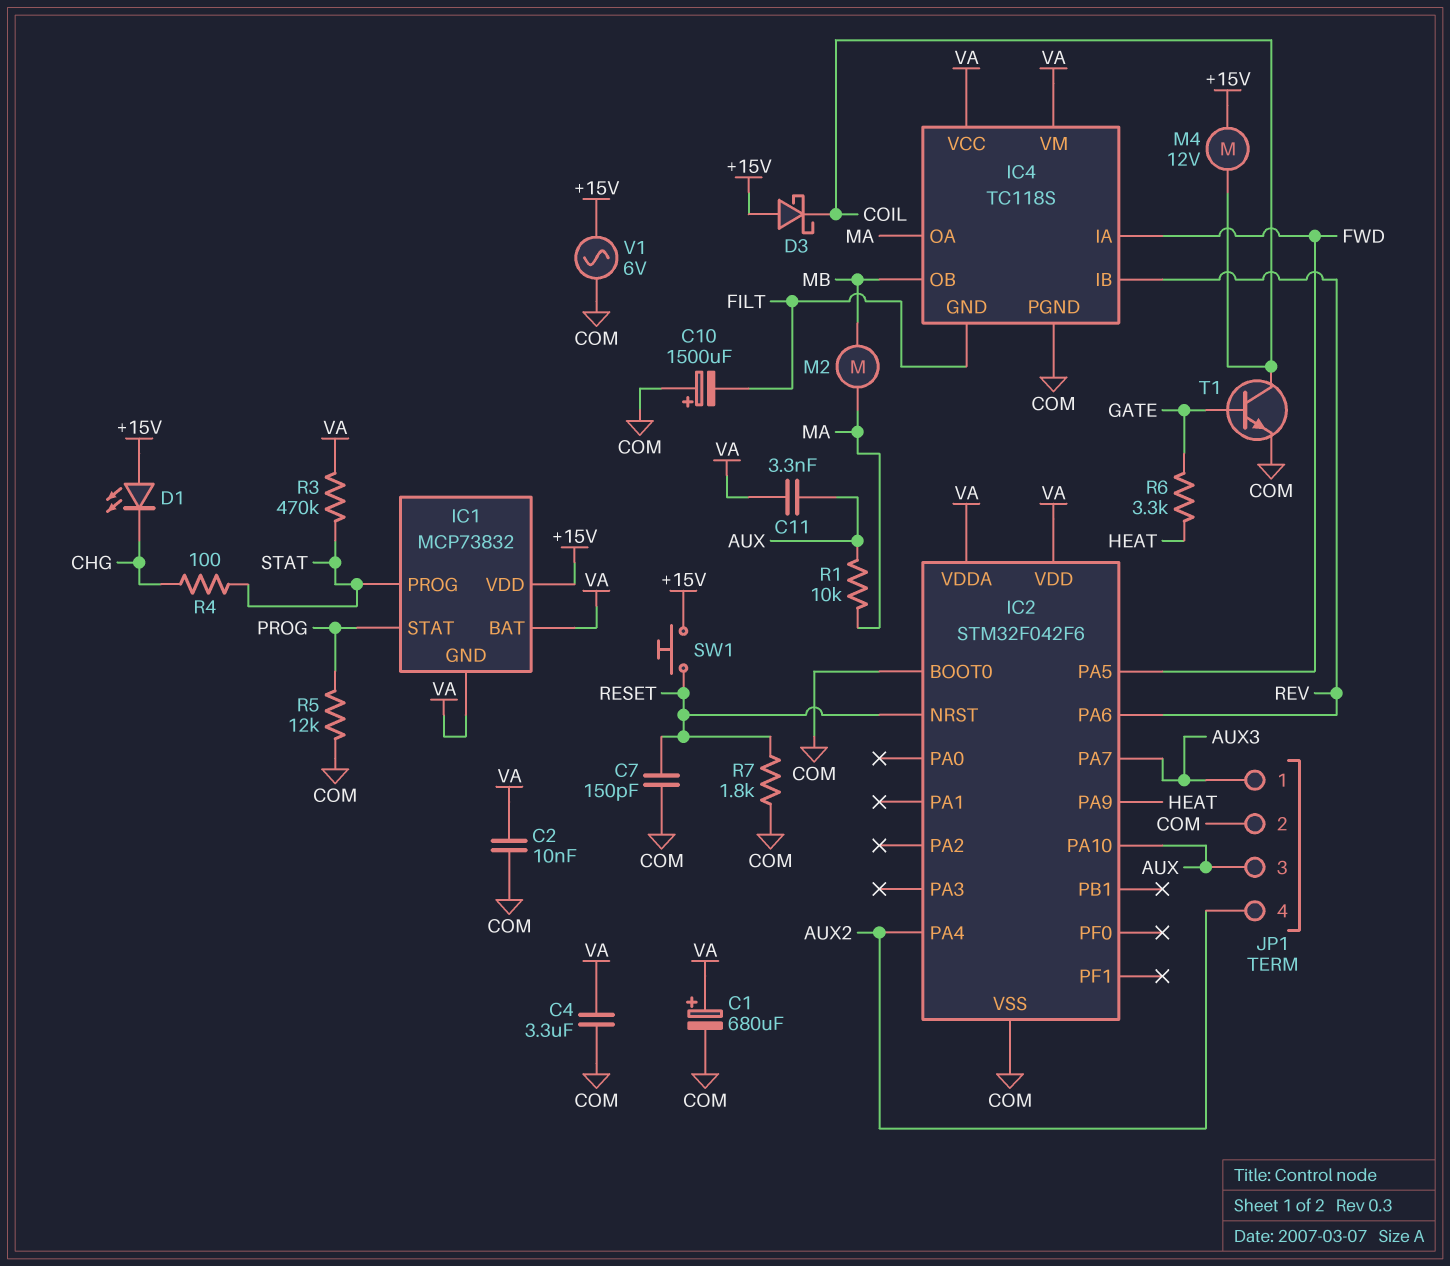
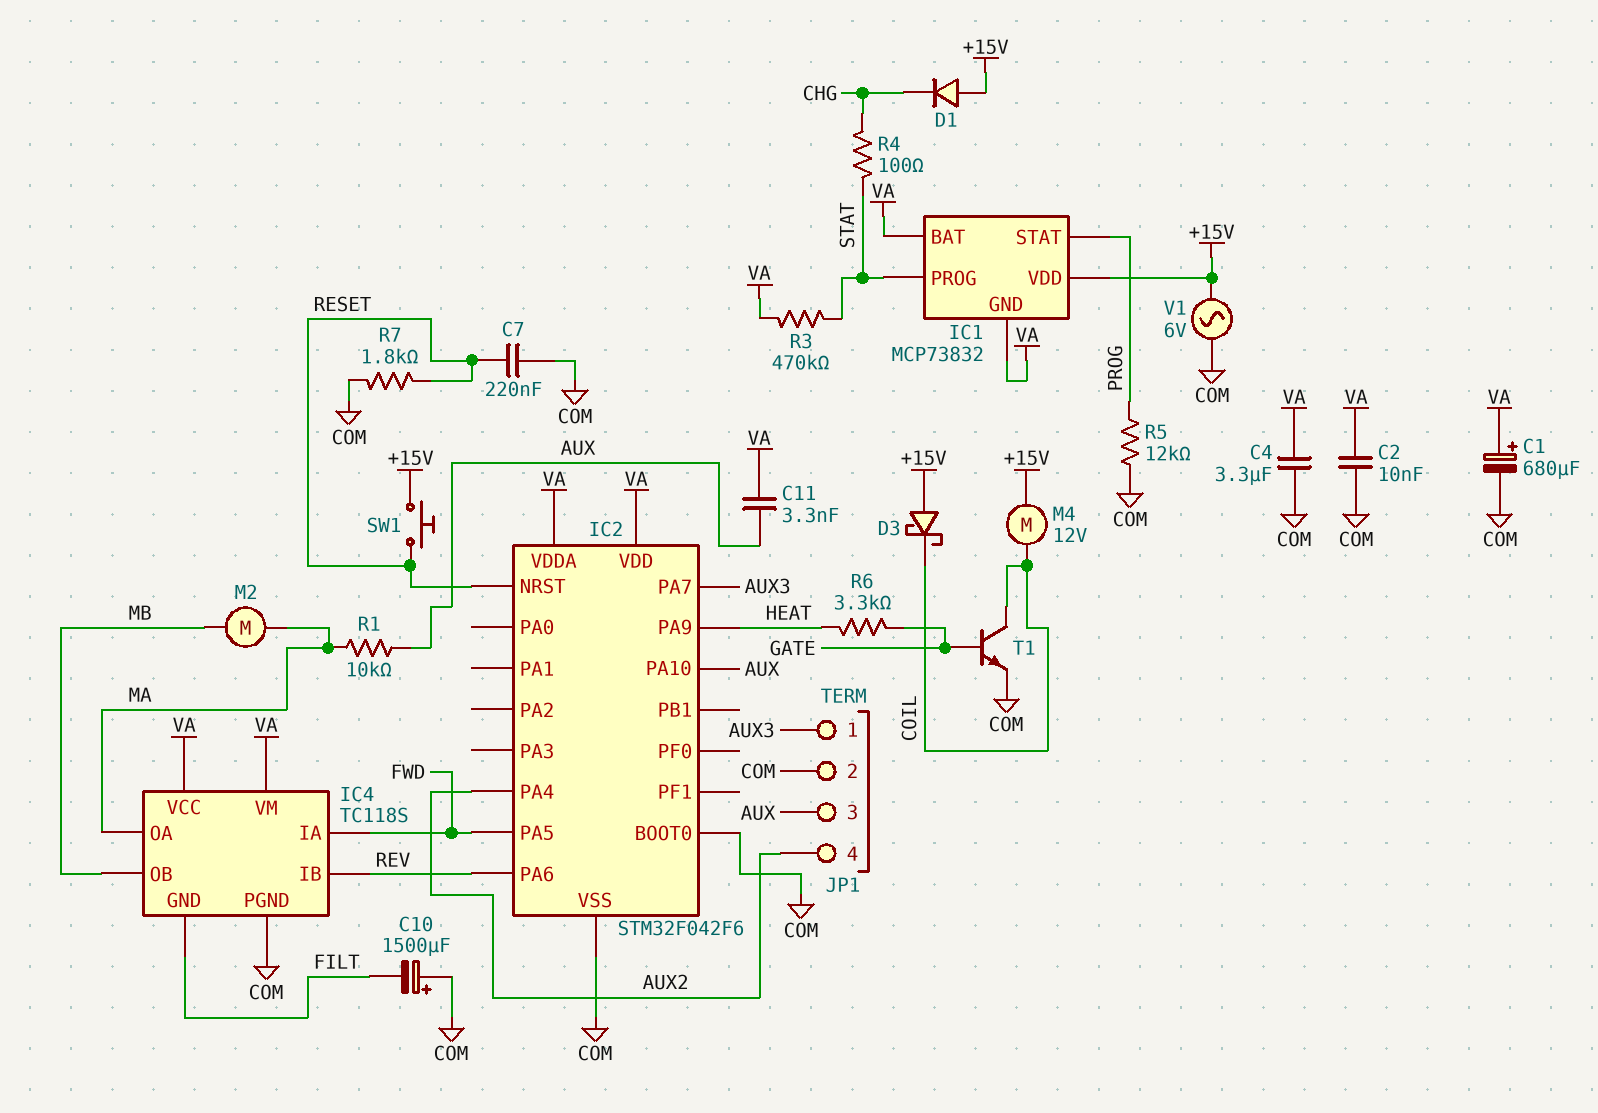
C7: 150pF (COM, RESET) -> 220nF (COM, RESET)
D1: LED (A +15V, K CHG) -> diode (A +15V, K CHG)

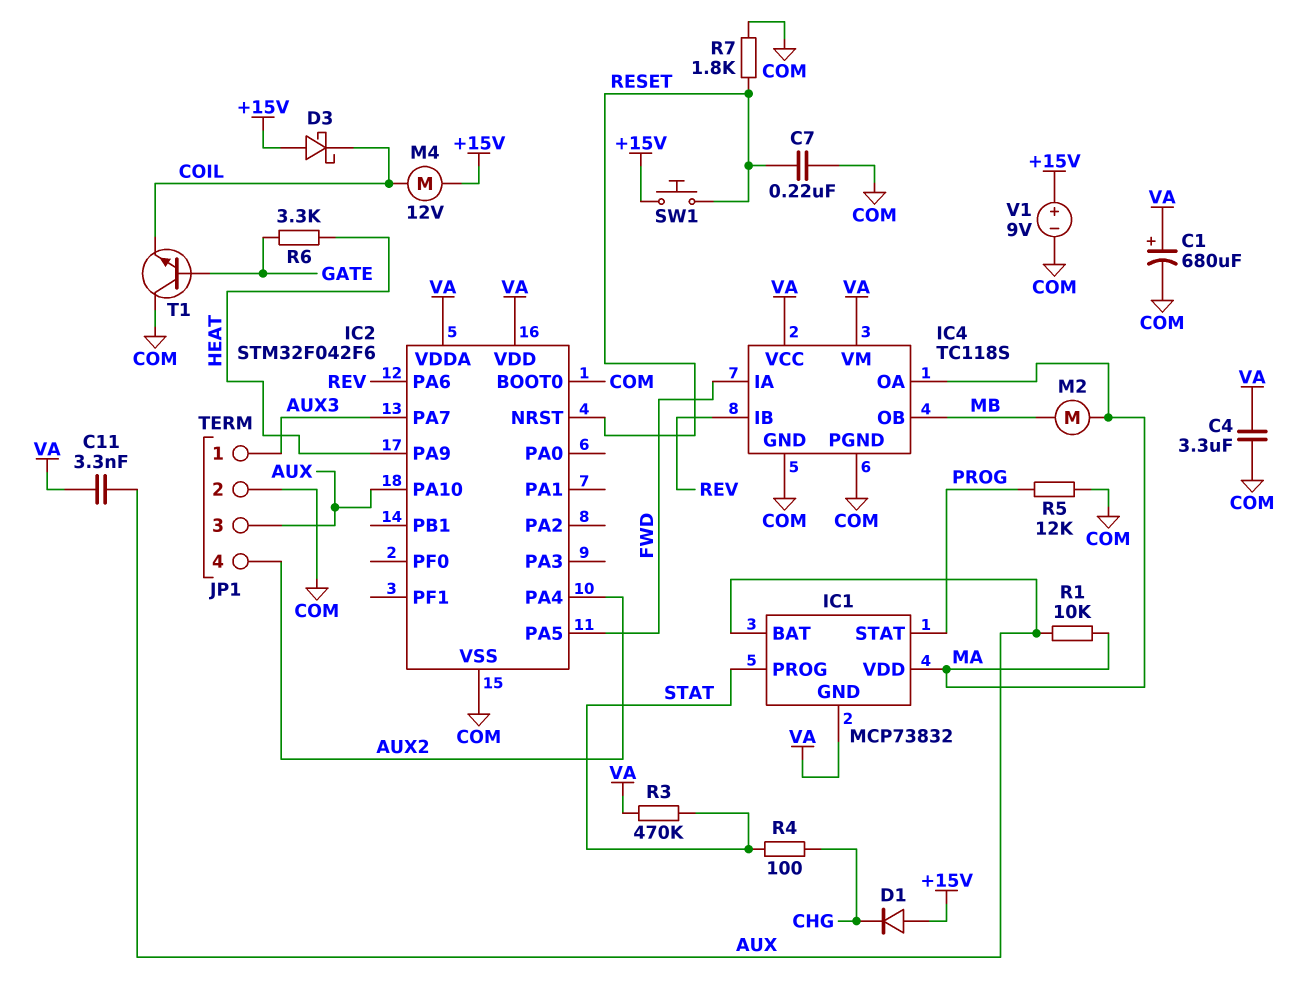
C2: 10nF (COM, VA) -> none
C10: 1500uF (plus COM, minus FILT) -> none
IC1 pin BAT: VA -> AUX
IC1 pin VDD: +15V -> MA
IC4 pin GND: FILT -> COM
T1: NPN (B GATE, C COIL, E COM) -> NPN (B GATE, C COM, E COIL)
V1: AC 6V (+15V, COM) -> 9V (plus +15V, minus COM)

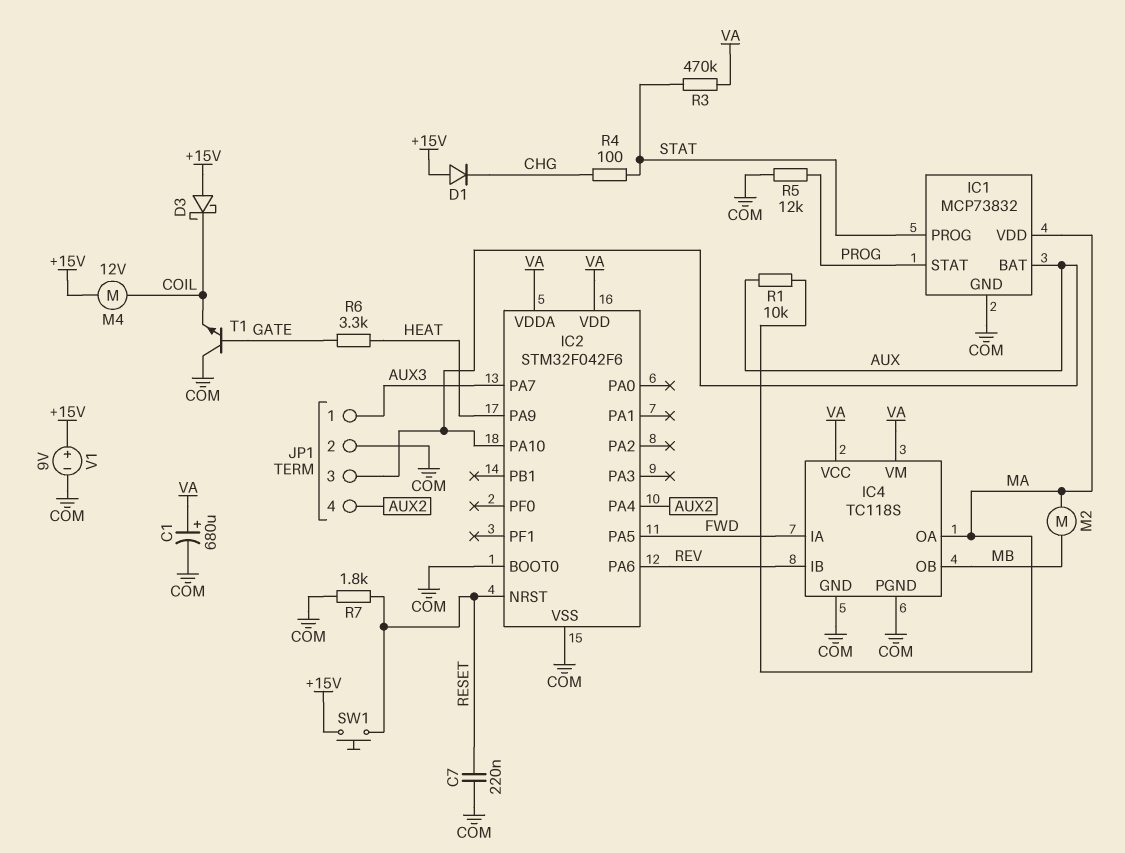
C4: 3.3uF (COM, VA) -> none
C11: 3.3nF (AUX, VA) -> none
IC1 pin GND: VA -> COM

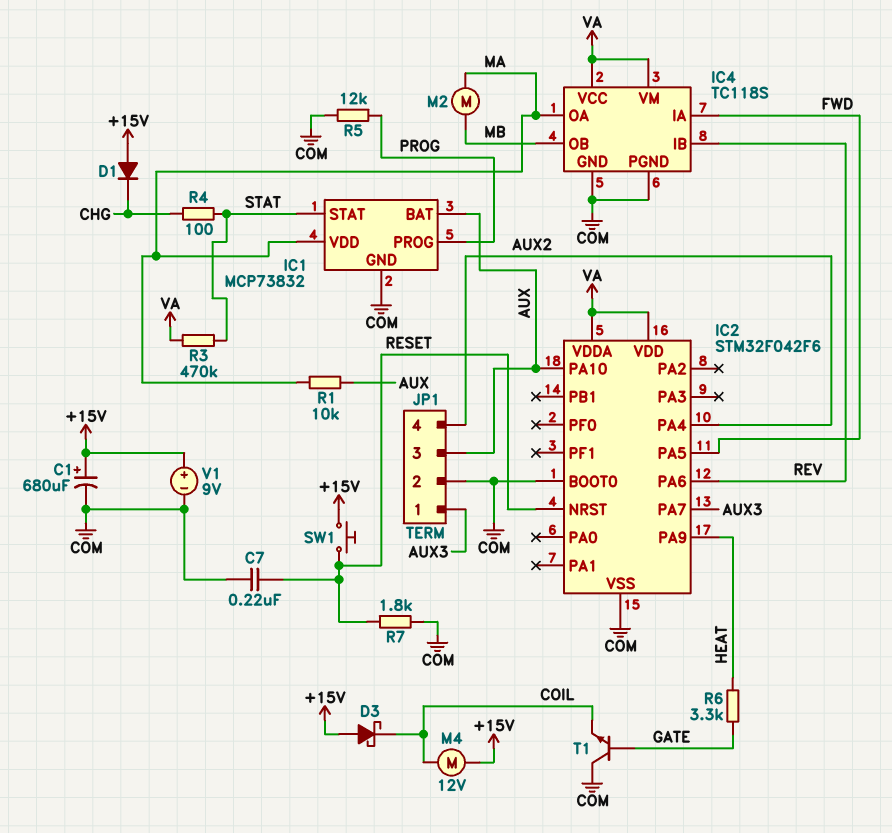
C1: 680uF (plus VA, minus COM) -> 680uF (plus +15V, minus COM)
IC1 pin PROG: STAT -> PROG
IC1 pin STAT: PROG -> STAT

